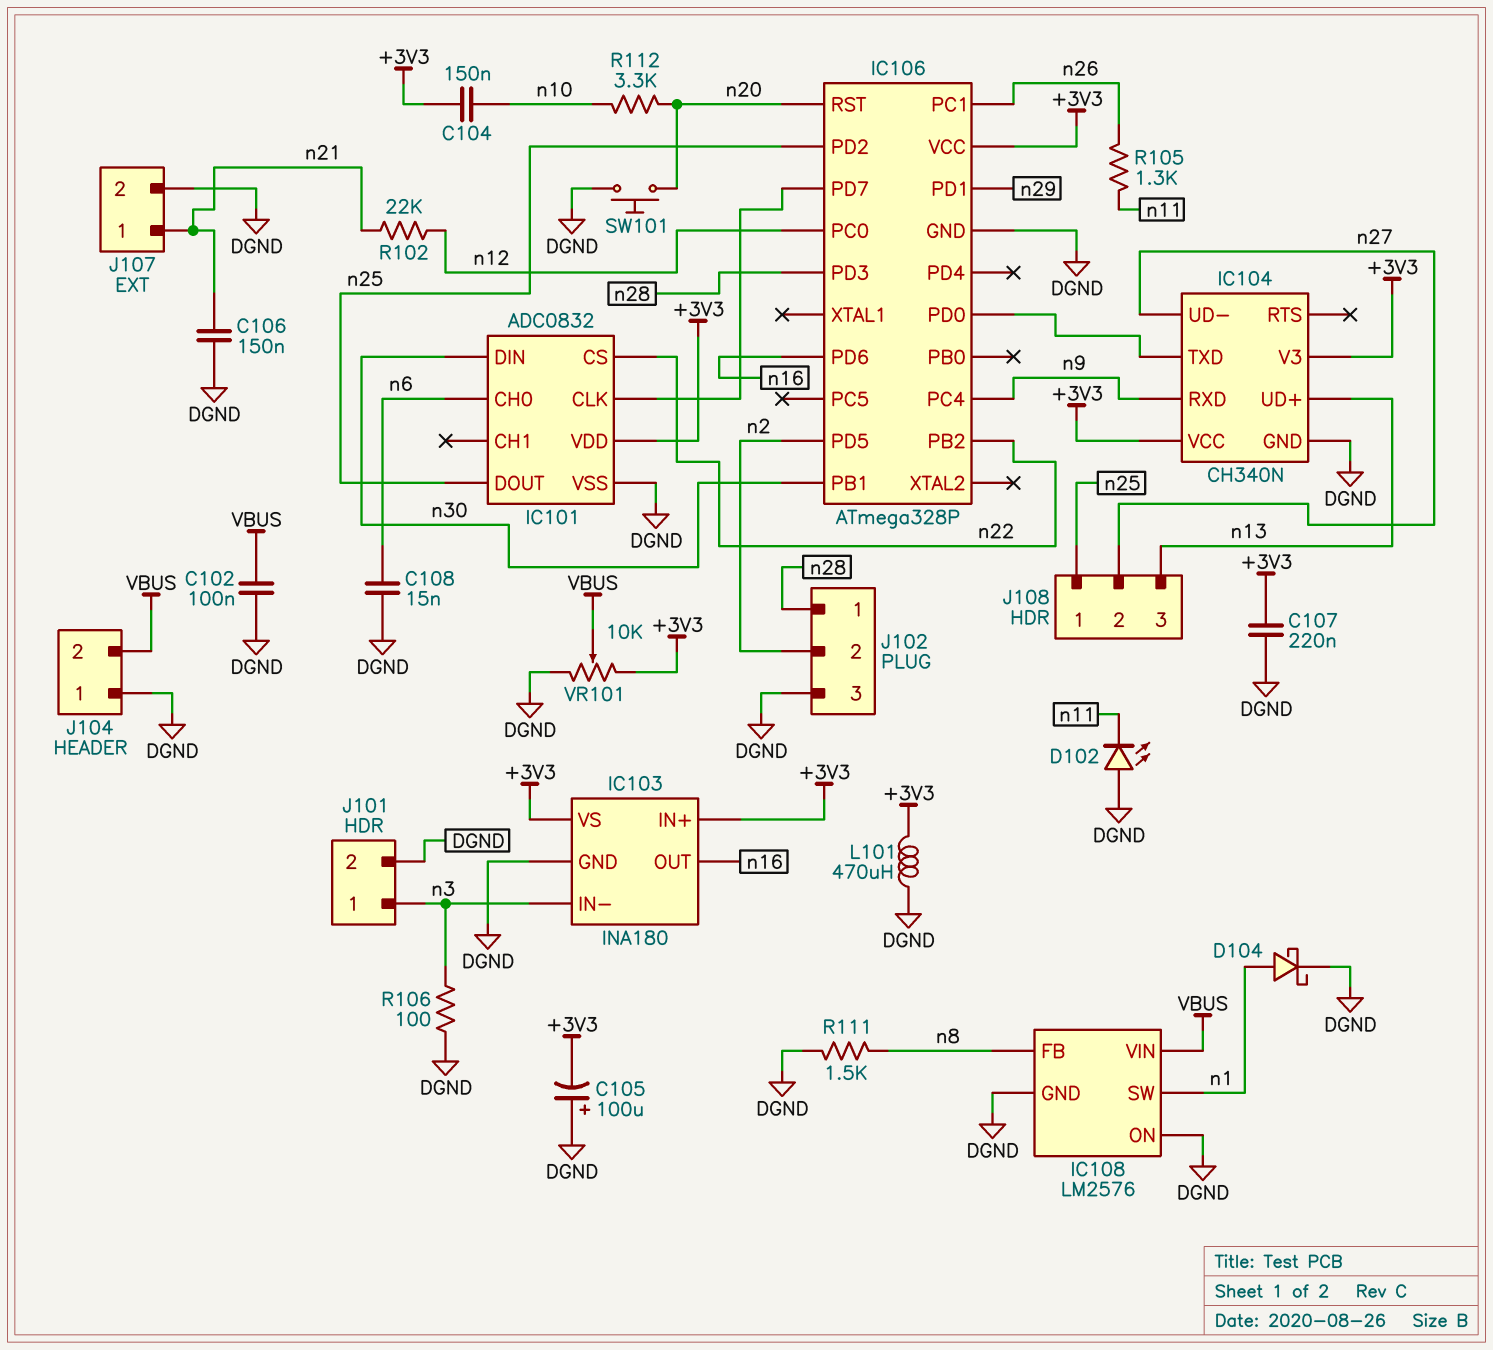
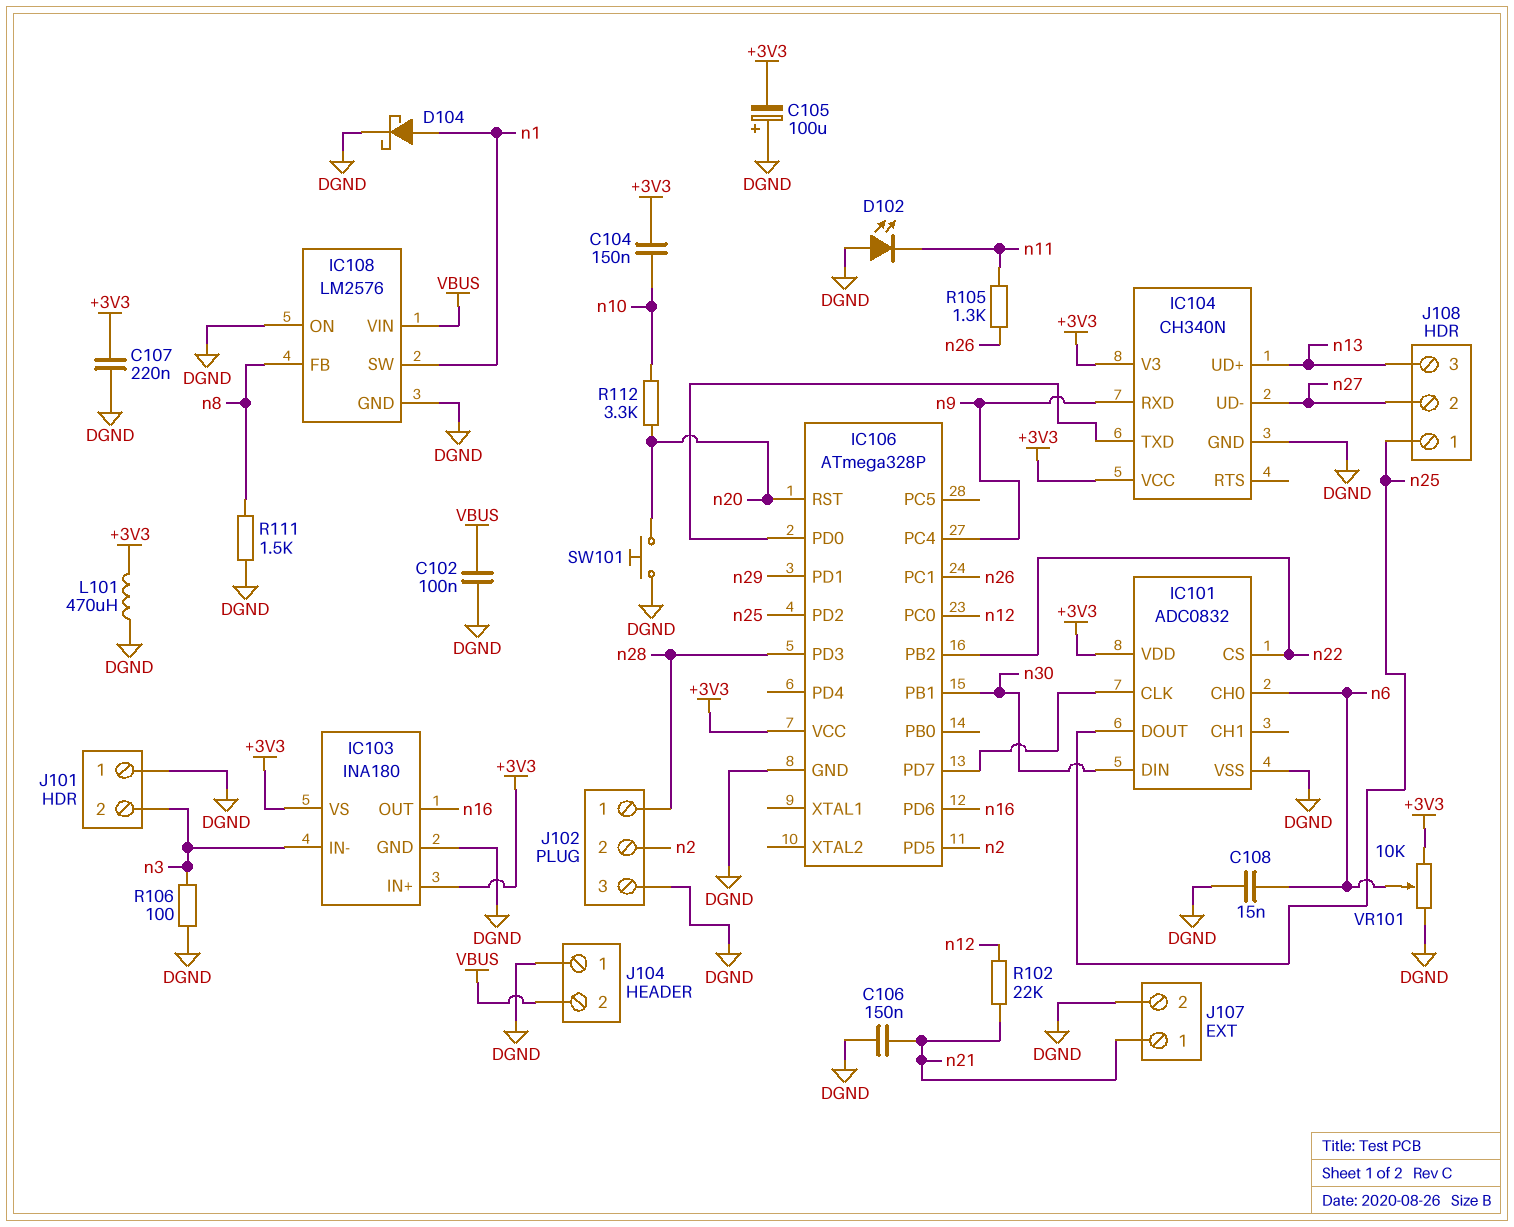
J101 pin 1: n3 -> DGND
J101 pin 2: DGND -> n3
VR101: 10k (+3V3, DGND, wiper VBUS) -> 10k (+3V3, DGND, wiper n6)

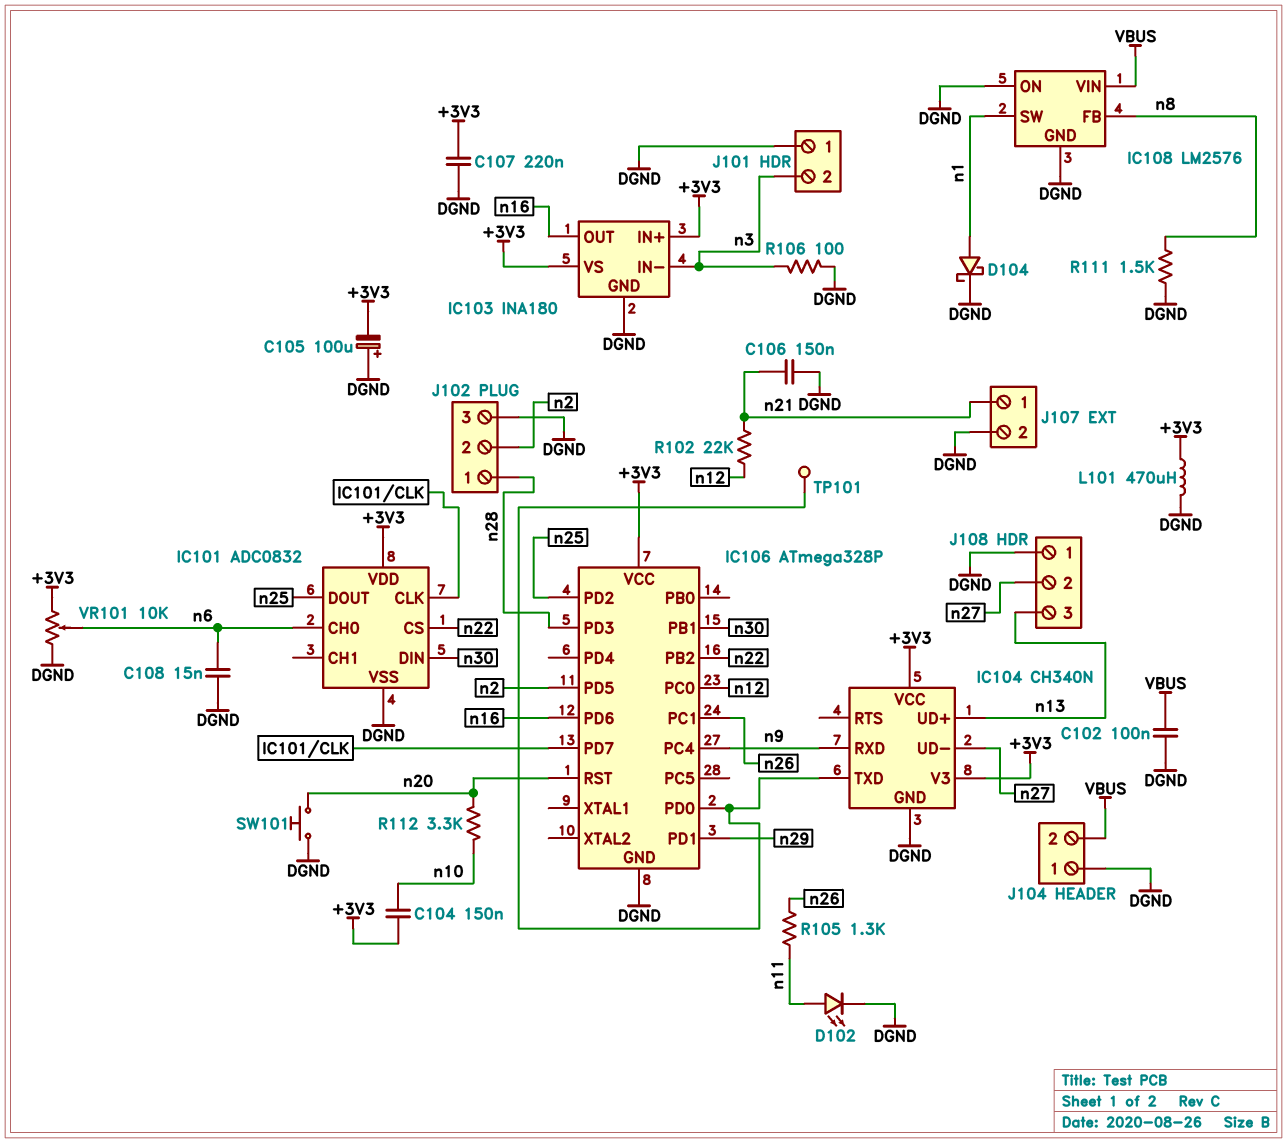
D102: LED (A DGND, K n11) -> LED (A n11, K DGND)
J108 pin 1: n25 -> DGND
TP101: none -> test point (IC104/TXD)

